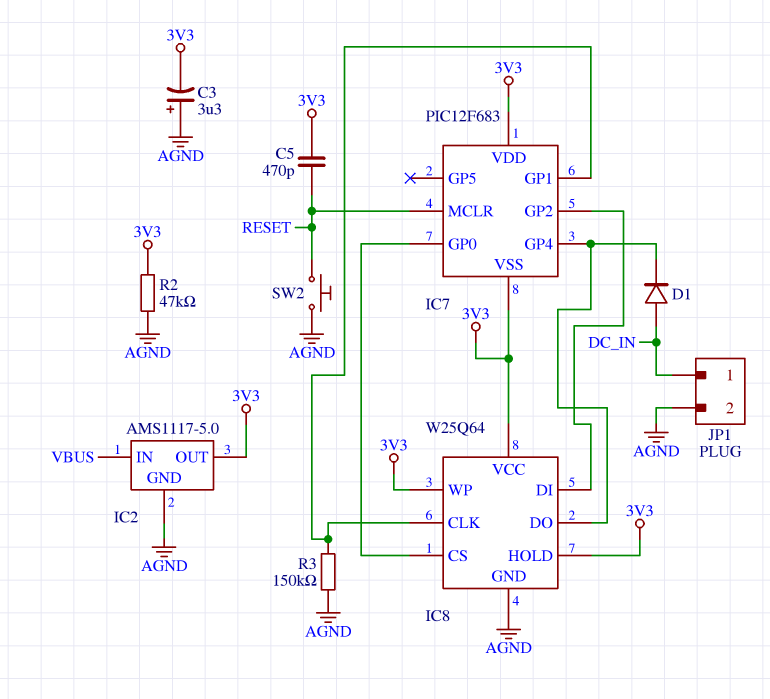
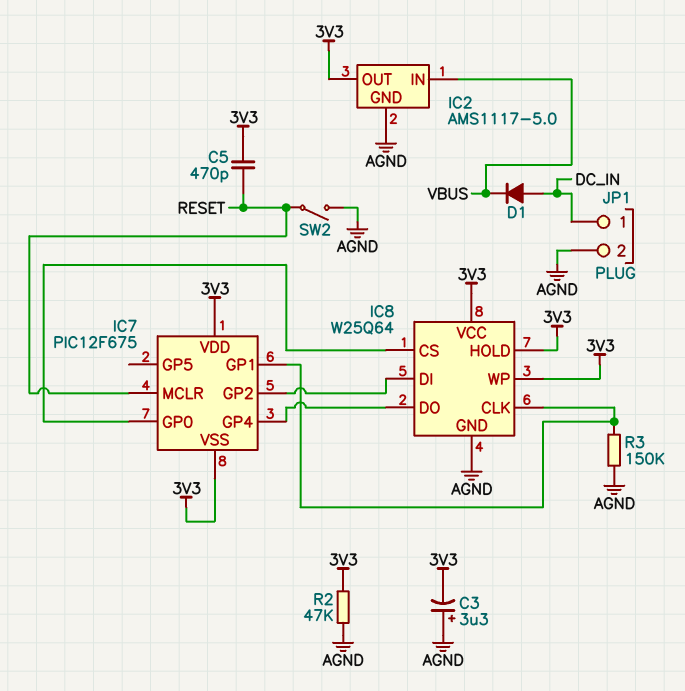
D1: diode (A DC_IN, K IC7/GP4) -> diode (A DC_IN, K VBUS)
IC7: PIC12F683 -> PIC12F675
SW2: button (AGND, RESET) -> switch (AGND, RESET)

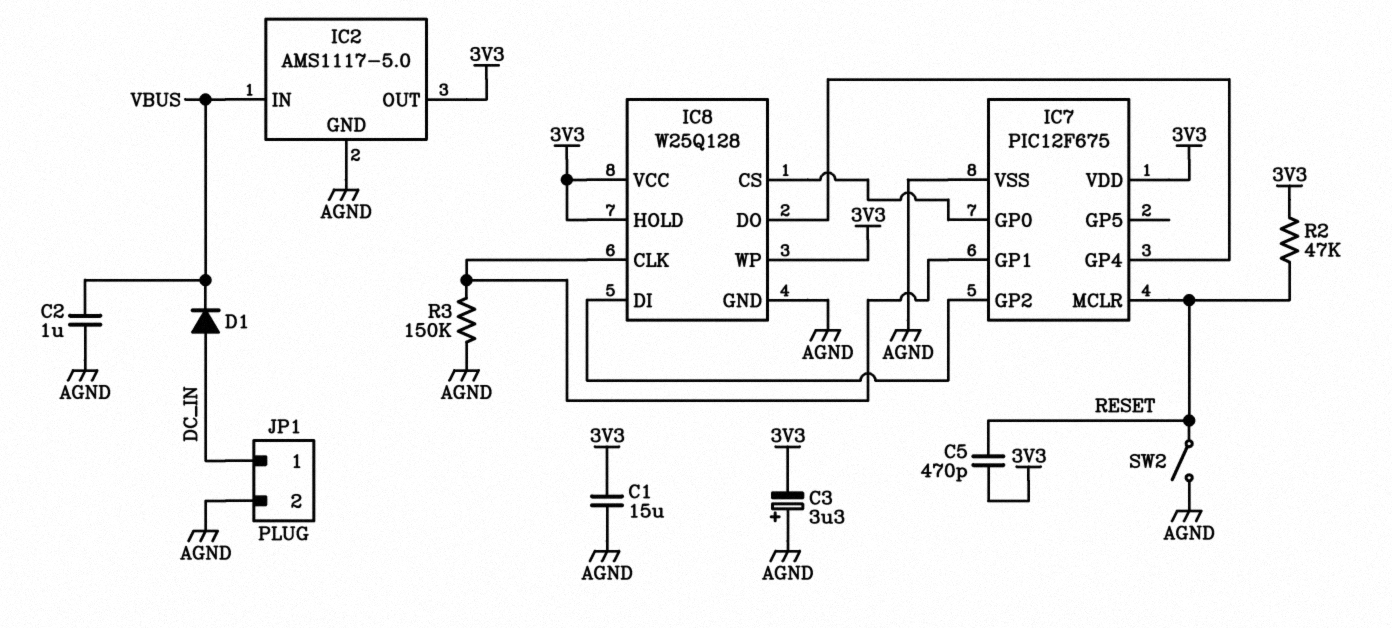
C1: none -> 15uF (3V3, AGND)
C2: none -> 1uF (AGND, VBUS)
IC7 pin VSS: 3V3 -> AGND
IC8: W25Q64 -> W25Q128
R2: 47k (3V3, AGND) -> 47k (3V3, RESET)

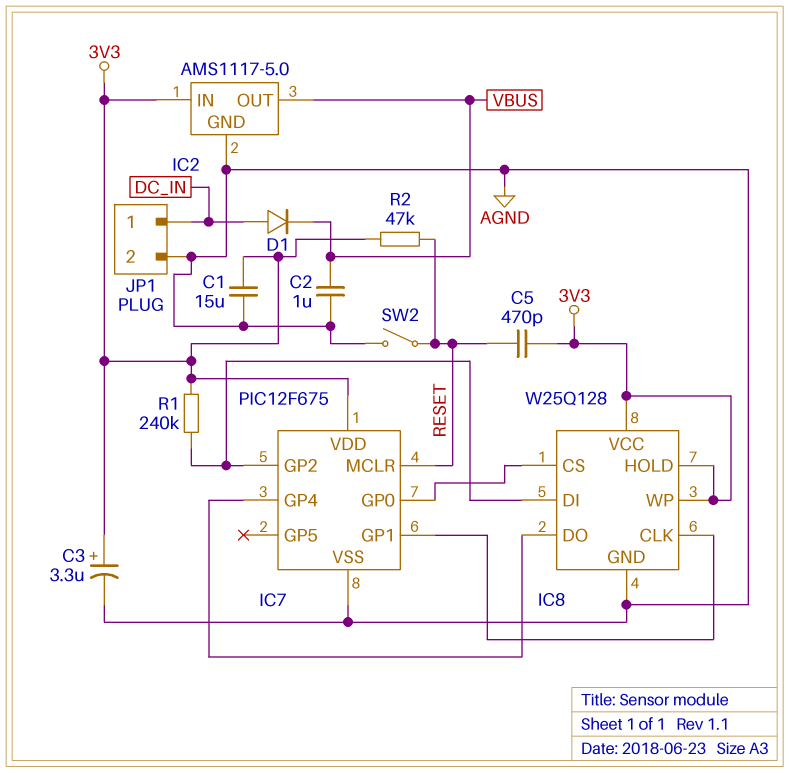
C3: 3.3uF (plus AGND, minus 3V3) -> 3.3uF (plus 3V3, minus AGND)
IC2 pin IN: VBUS -> 3V3
IC2 pin OUT: 3V3 -> VBUS
R1: none -> 240k (3V3, IC7/GP2)
R3: 150k (AGND, IC7/GP1) -> none

